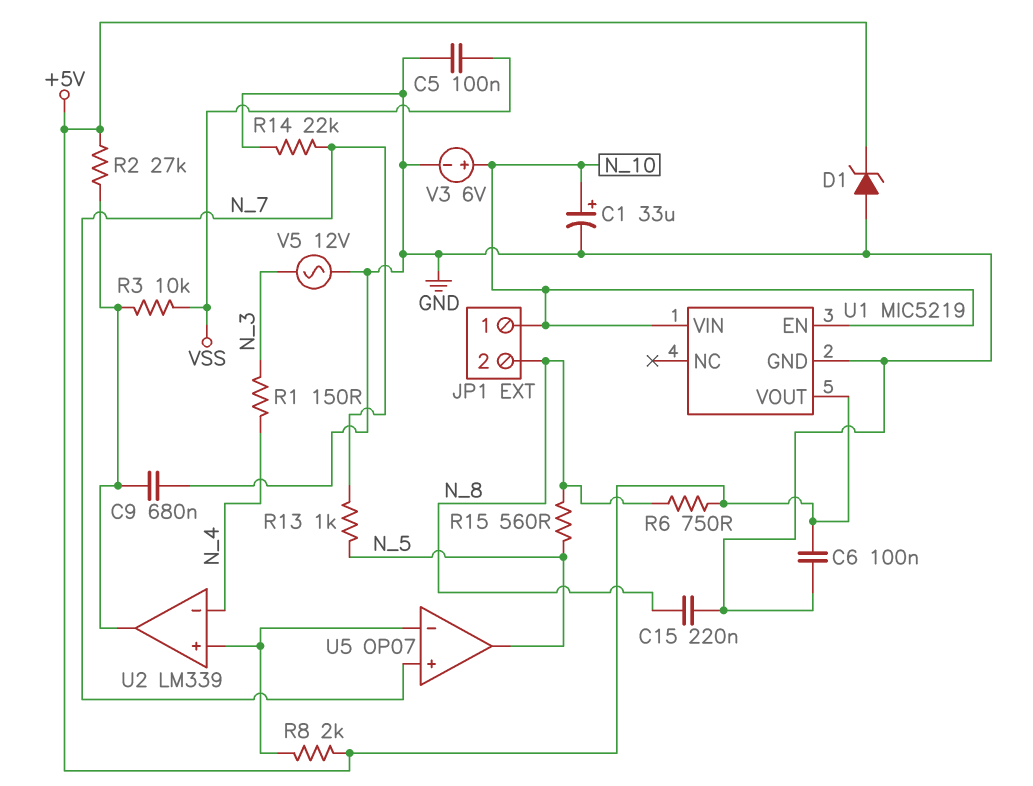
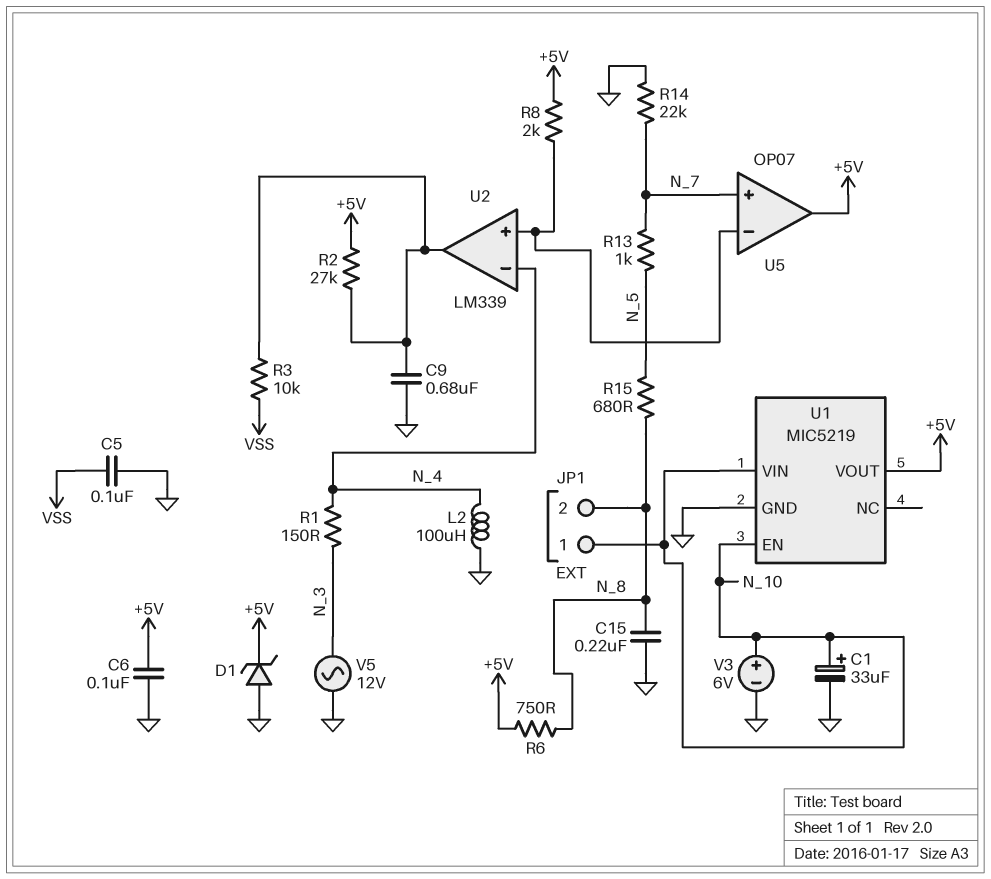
L2: none -> 100uH (GND, N_4)
R15: 560 (N_5, N_8) -> 680 (N_5, N_8)
U5 pin out: N_5 -> +5V

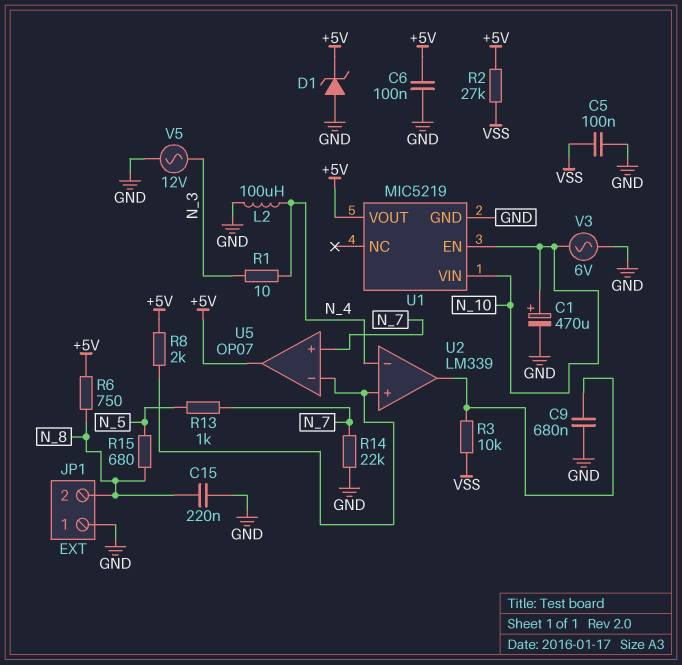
C1: 33uF (plus N_10, minus GND) -> 470uF (plus N_10, minus GND)
JP1 pin 1: N_10 -> GND
R1: 150 (N_3, N_4) -> 10 (N_3, N_4)
R2: 27k (+5V, U2/out) -> 27k (+5V, VSS)
V3: 6V (plus N_10, minus GND) -> AC 6V (GND, N_10)

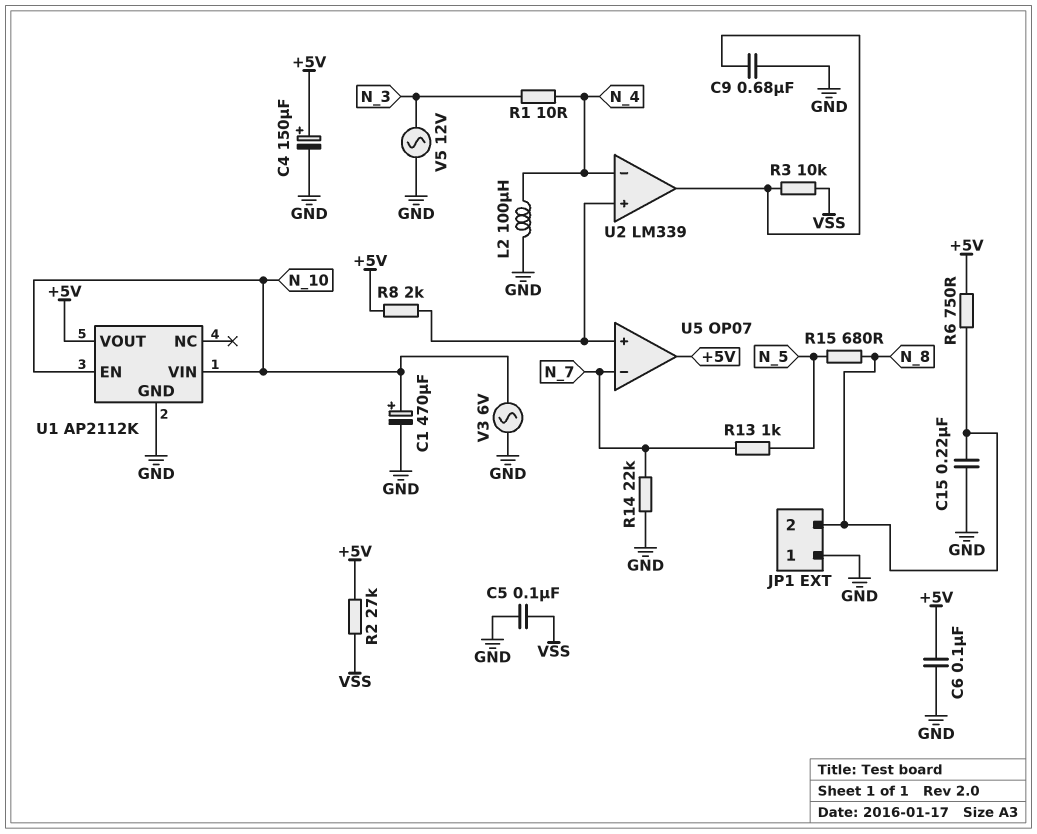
C4: none -> 150uF (plus +5V, minus GND)
D1: zener (A GND, K +5V) -> none
U1: MIC5219 -> AP2112K
U5 pin in+: N_7 -> U2/in+
U5 pin in-: U2/in+ -> N_7

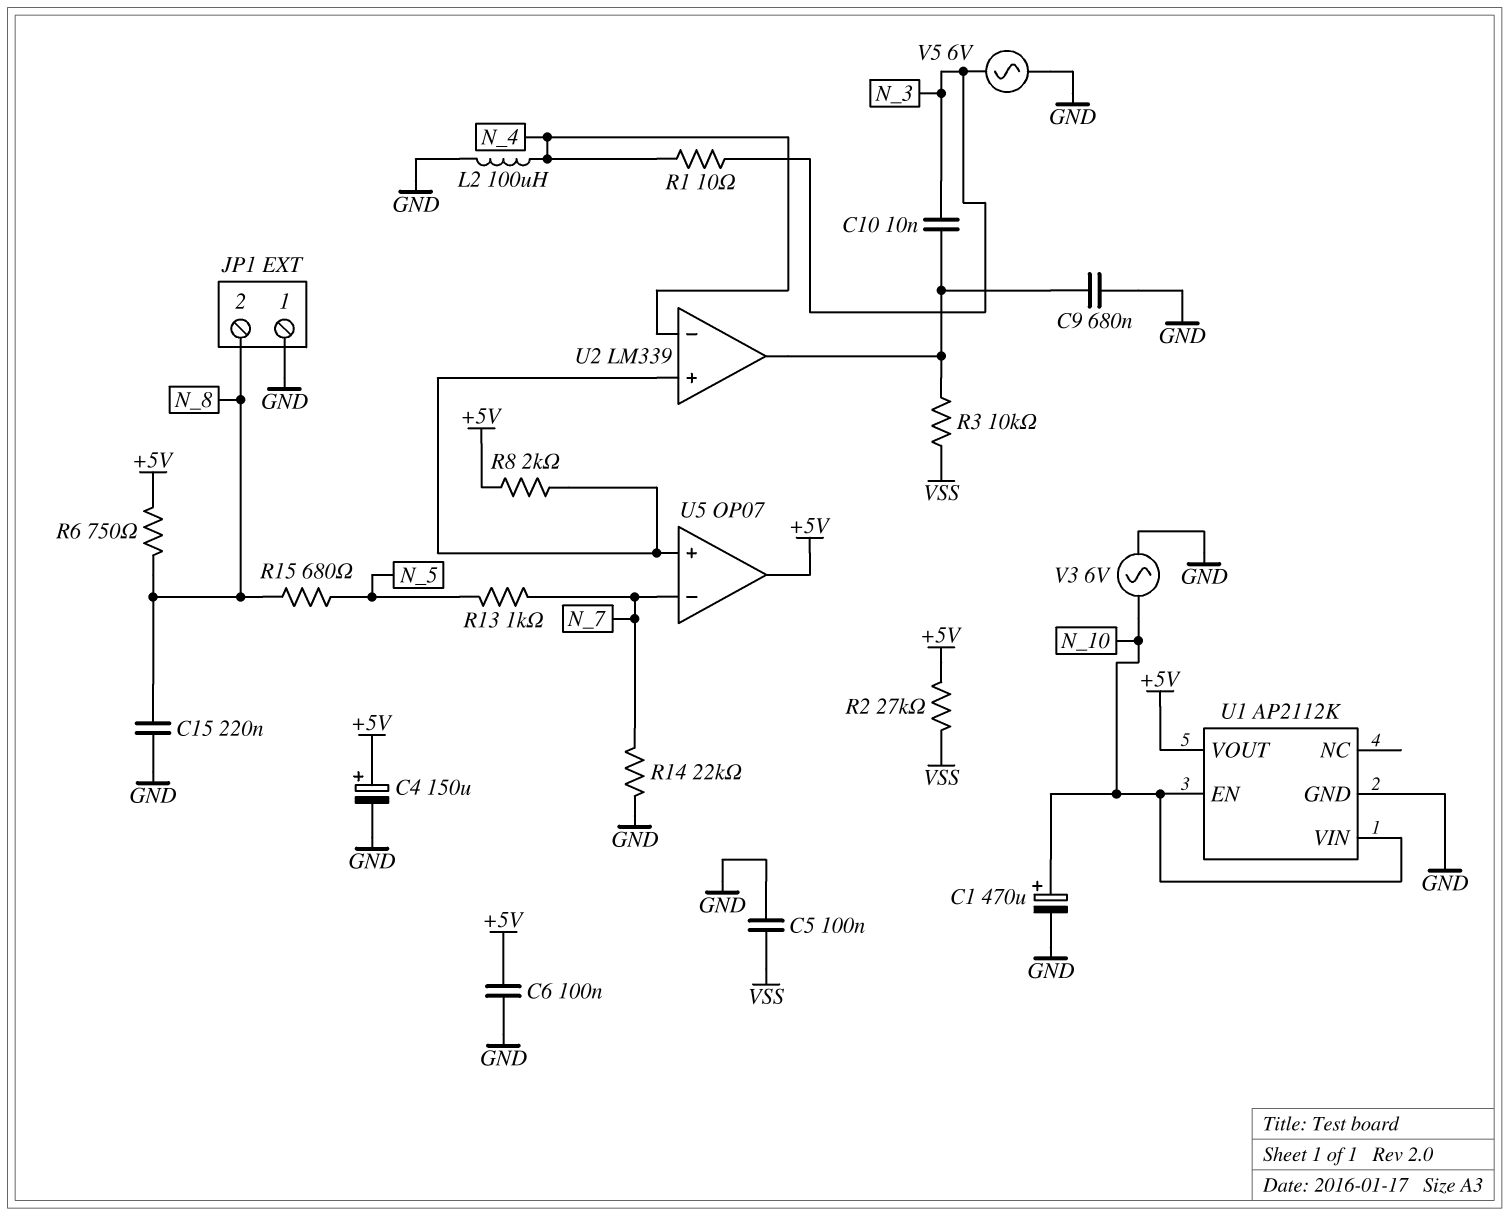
C10: none -> 10nF (N_3, U2/out)
V5: AC 12V (GND, N_3) -> AC 6V (GND, N_3)

